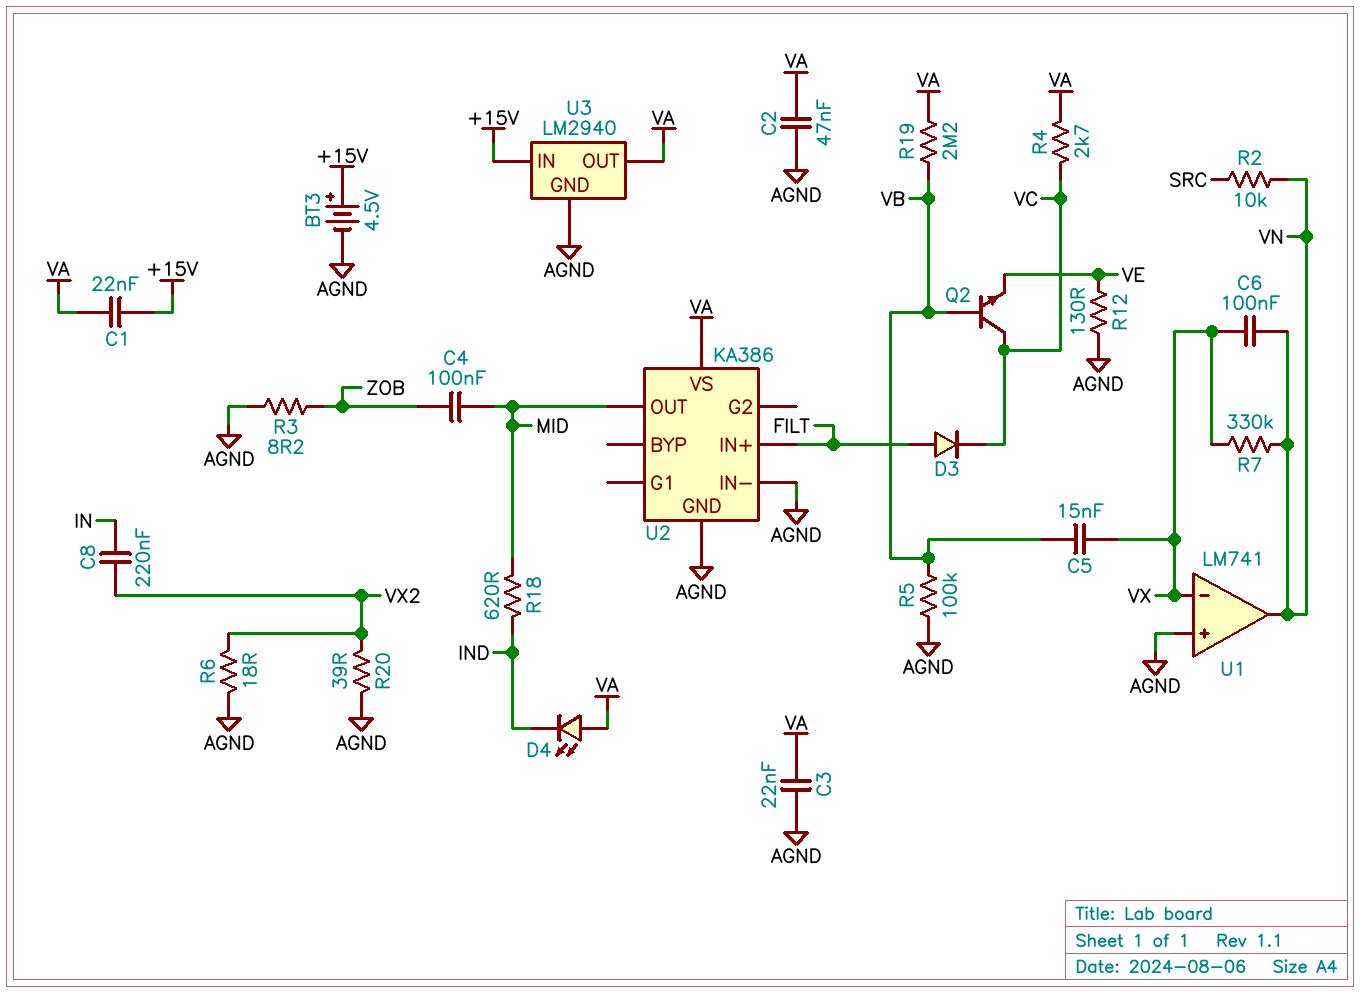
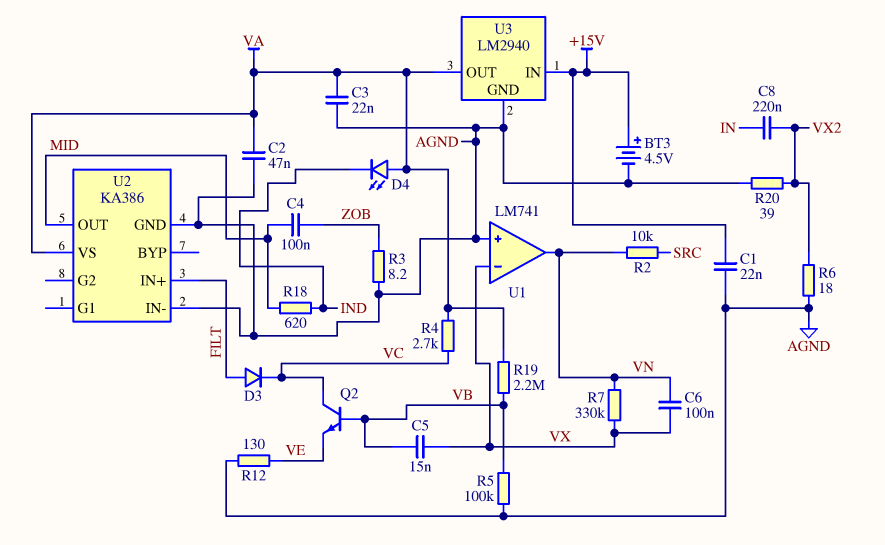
C1: 22nF (+15V, VA) -> 22nF (+15V, AGND)

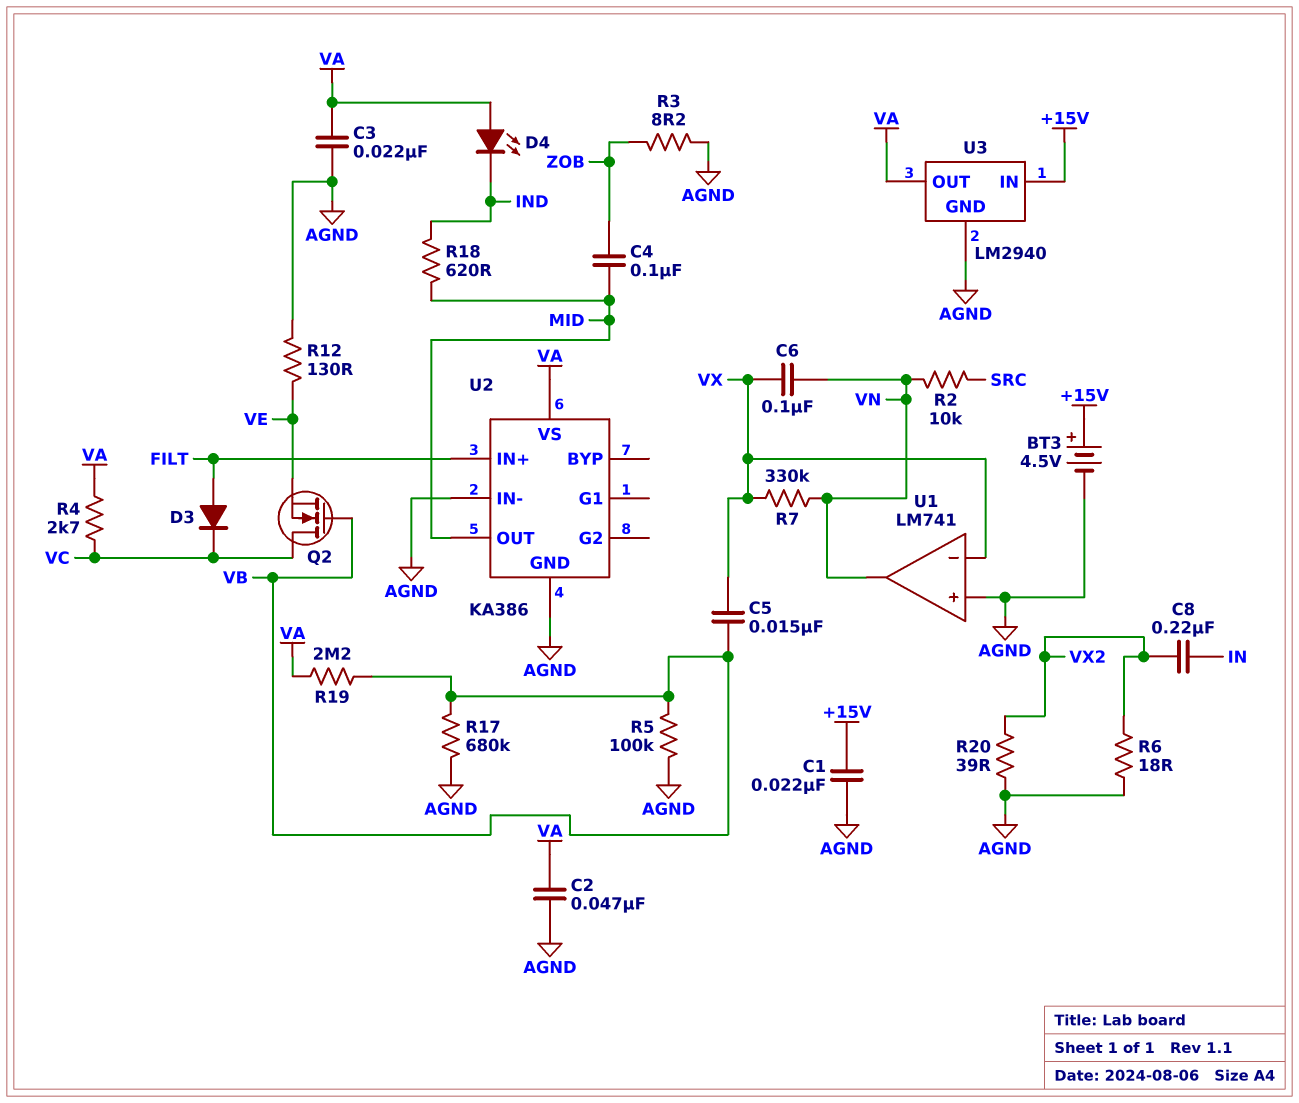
Q2: NPN (B VB, C VC, E VE) -> NMOS (G VB, D VC, S VE)
R17: none -> 680k (AGND, VB)

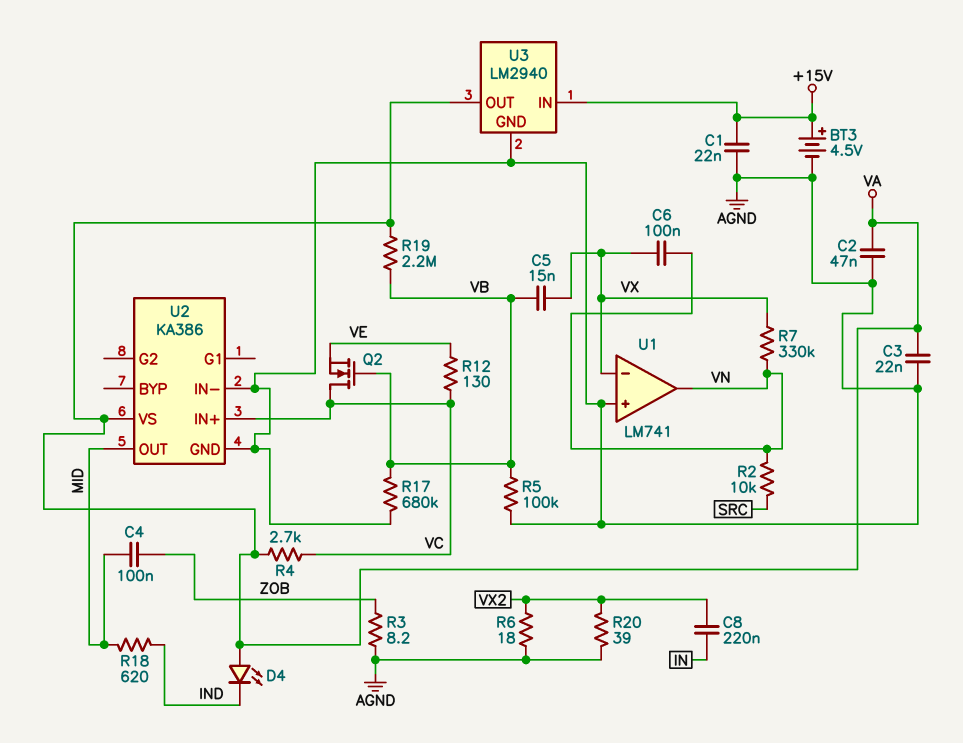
D3: diode (A FILT, K VC) -> none
R12: 130 (AGND, VE) -> 130 (VC, VE)
U2 pin IN+: FILT -> VC

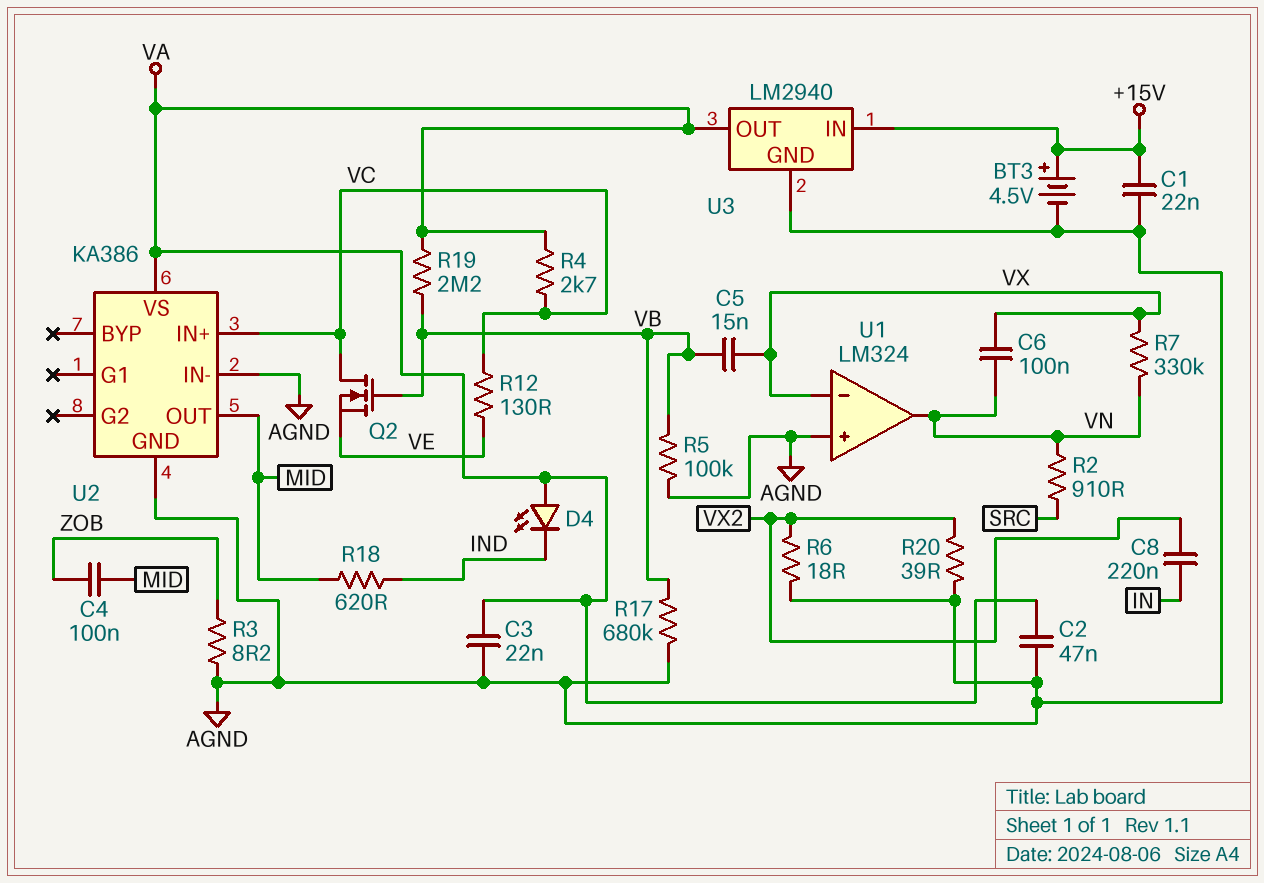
R2: 10k (SRC, VN) -> 910 (SRC, VN)
U1: LM741 -> LM324

